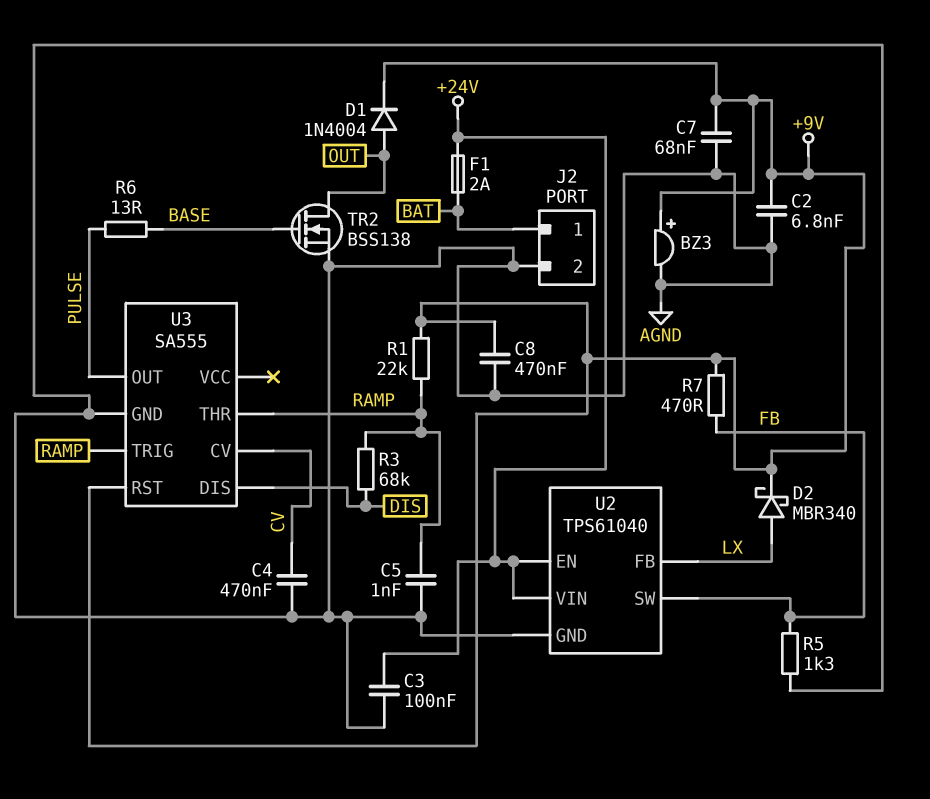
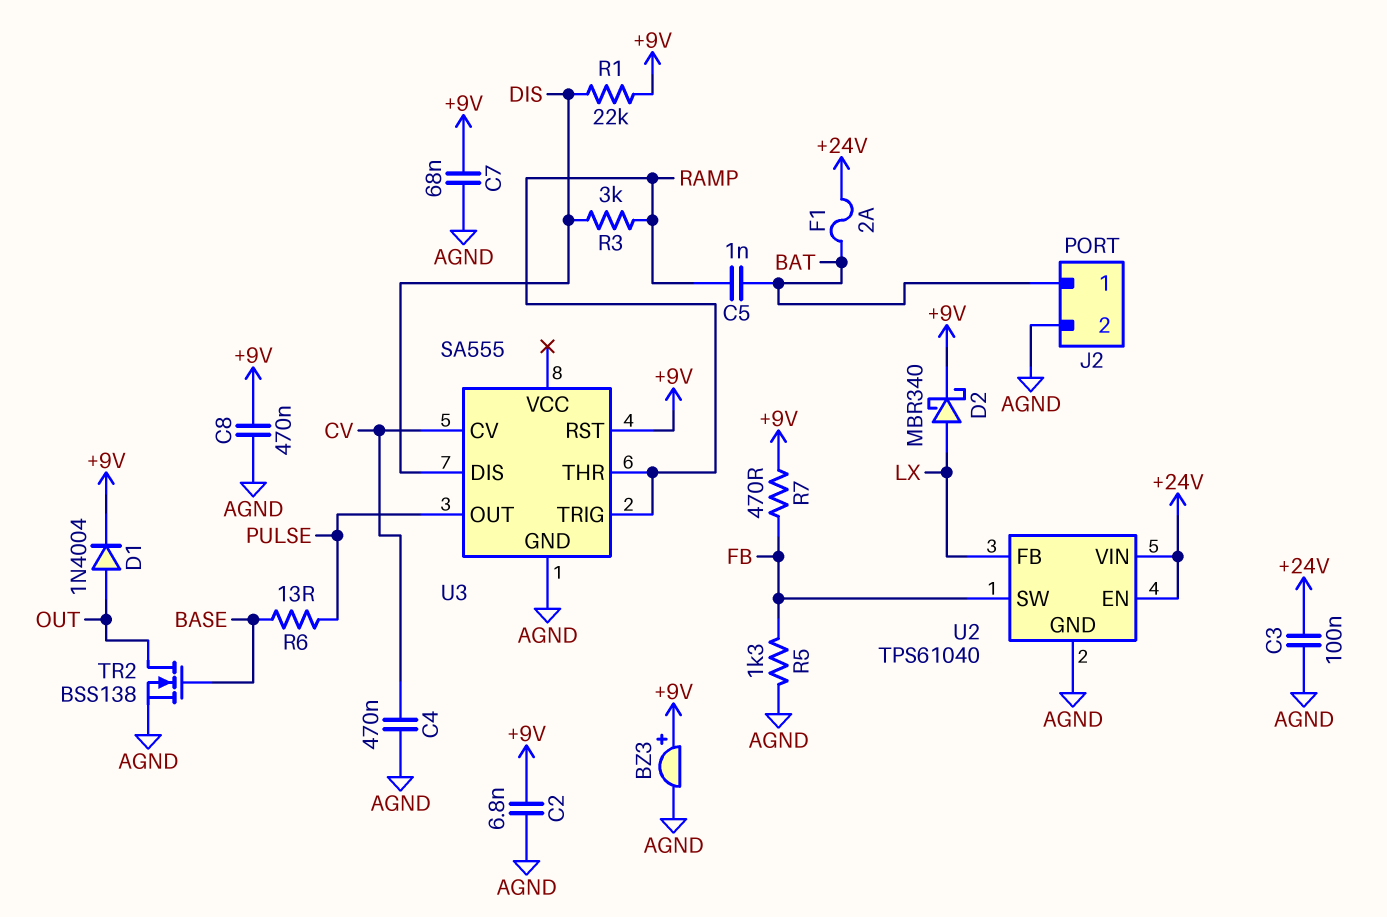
C5: 1nF (AGND, RAMP) -> 1nF (BAT, RAMP)
R1: 22k (+9V, RAMP) -> 22k (+9V, DIS)
R3: 68k (DIS, RAMP) -> 3k (DIS, RAMP)

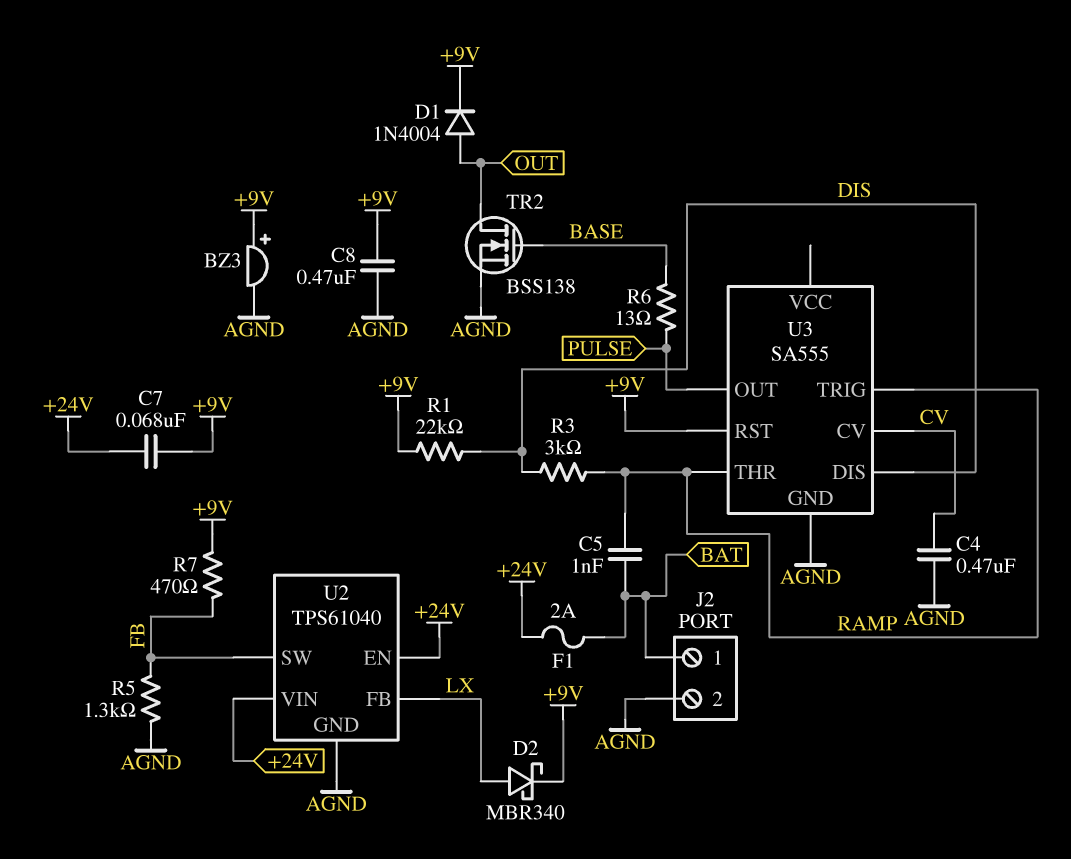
C2: 6.8nF (+9V, AGND) -> none
C3: 100nF (+24V, AGND) -> none
C7: 68nF (+9V, AGND) -> 68nF (+9V, +24V)

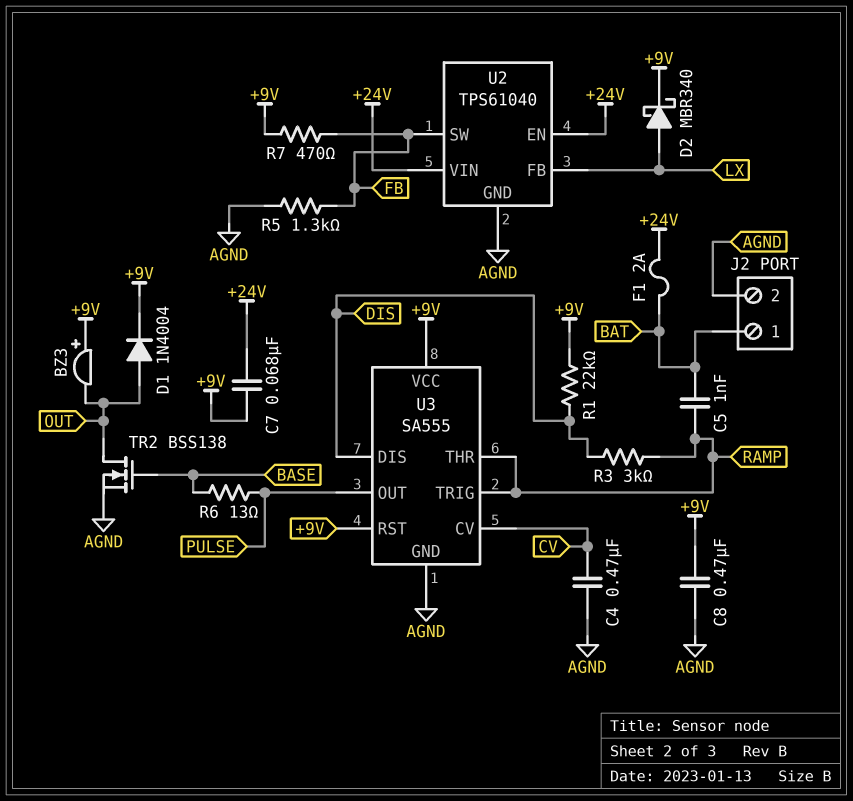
BZ3: buzzer (plus +9V, minus AGND) -> buzzer (plus +9V, minus OUT)
U3 pin VCC: none -> +9V

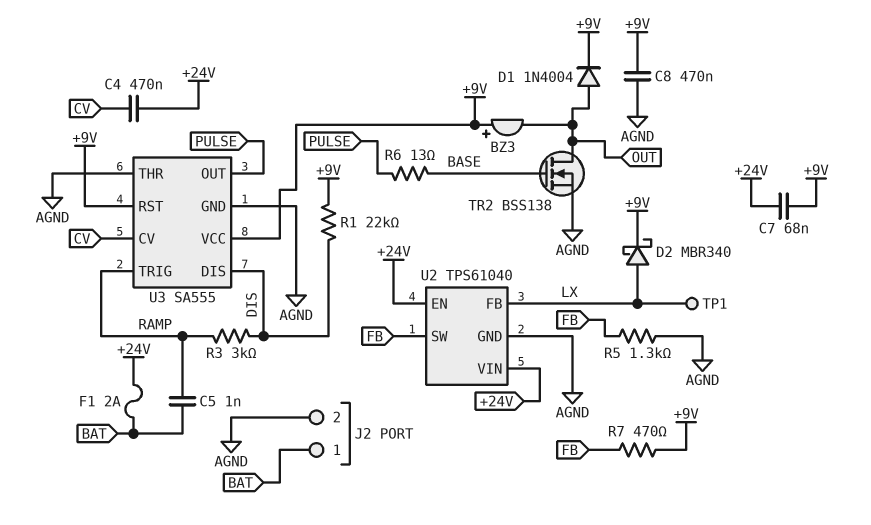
C4: 470nF (AGND, CV) -> 470nF (+24V, CV)
TP1: none -> test point (LX)
U3 pin THR: RAMP -> AGND

